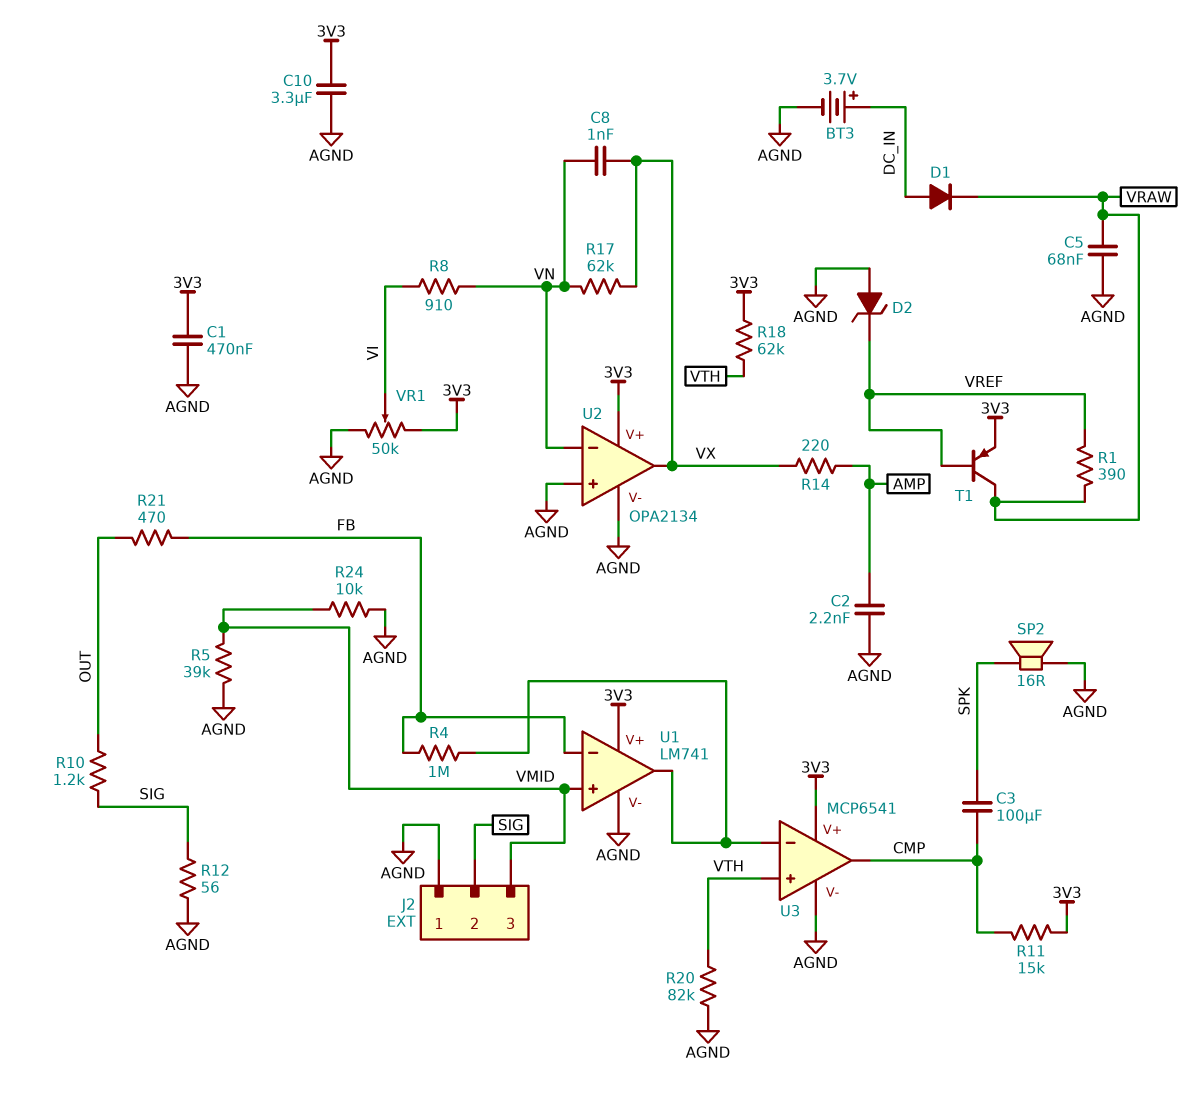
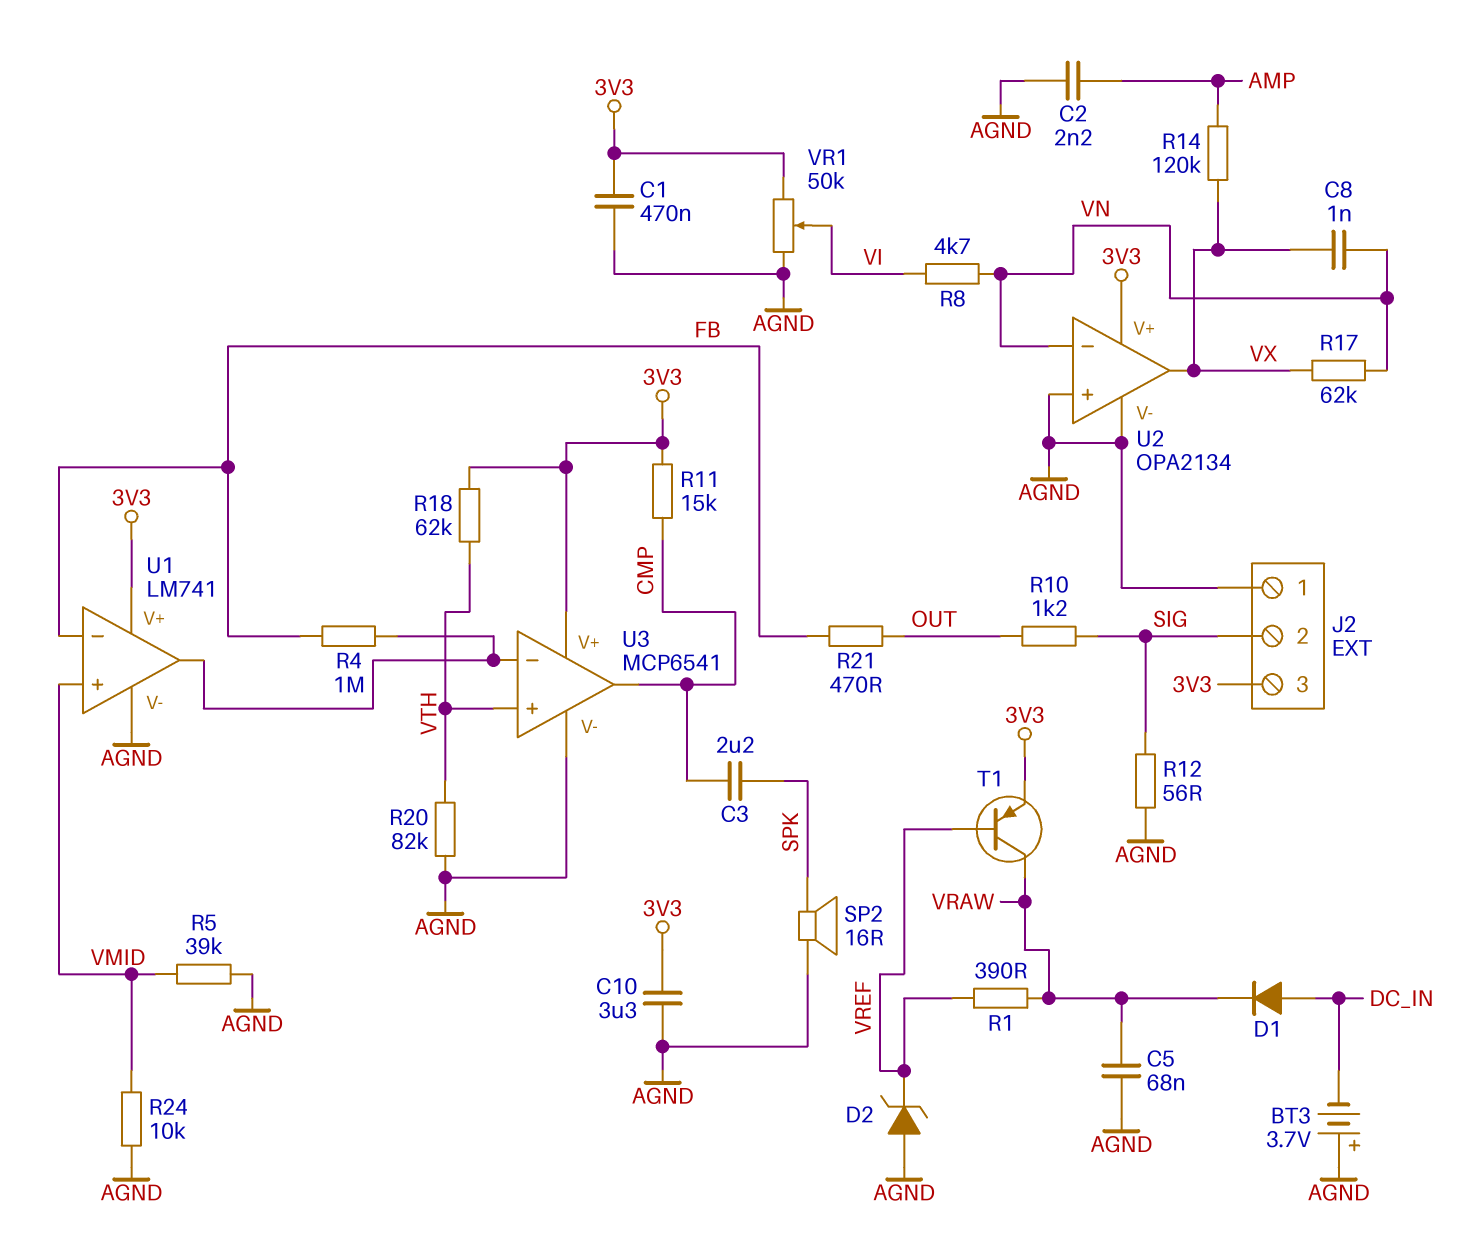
BT3: 3.7V (plus DC_IN, minus AGND) -> 3.7V (plus AGND, minus DC_IN)
C3: 100uF (CMP, SPK) -> 2.2uF (CMP, SPK)
J2 pin 3: VMID -> 3V3
R8: 910 (VI, VN) -> 4.7k (VI, VN)
R14: 220 (AMP, VX) -> 120k (AMP, VX)

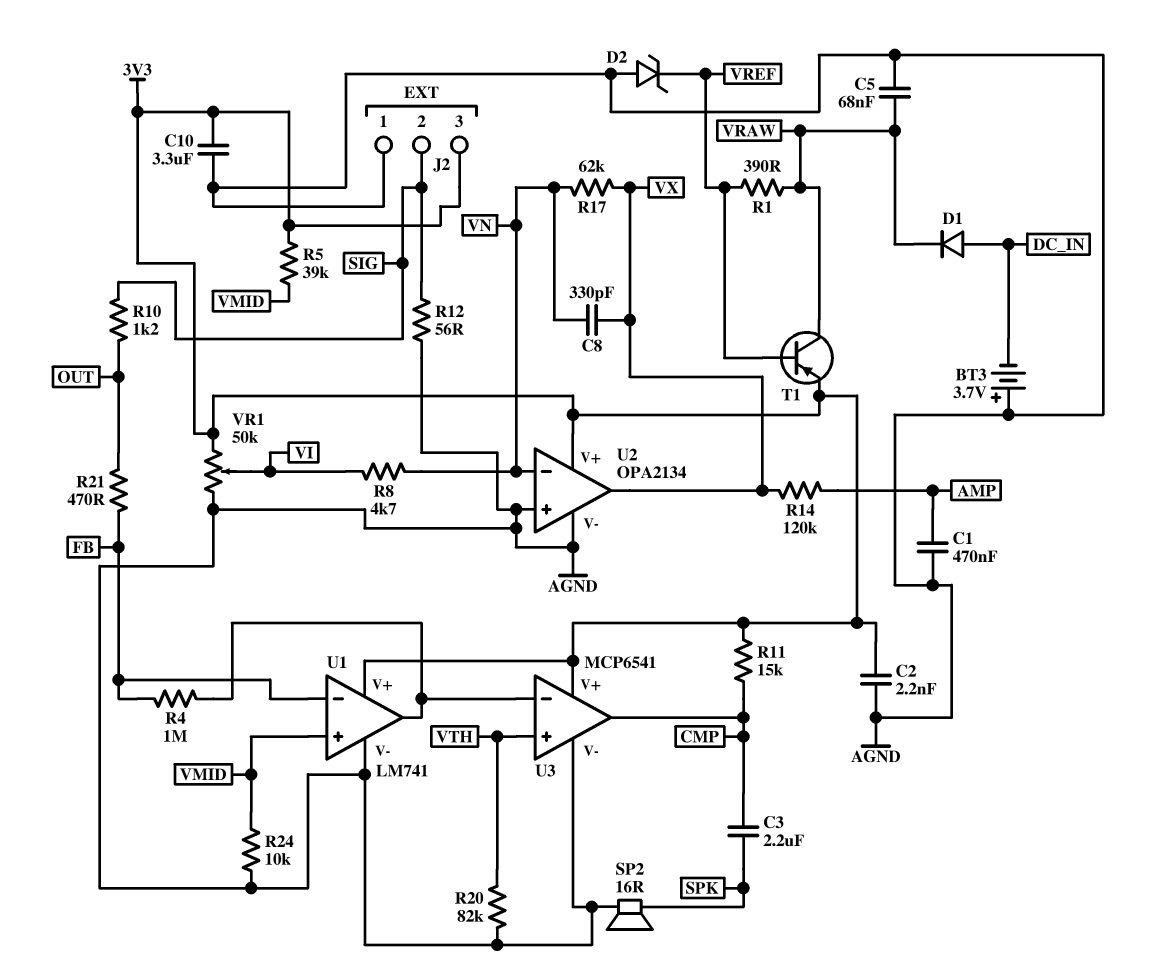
C1: 470nF (3V3, AGND) -> 470nF (AGND, AMP)
C2: 2.2nF (AGND, AMP) -> 2.2nF (3V3, AGND)
C8: 1nF (VN, VX) -> 330pF (VN, VX)
R5: 39k (AGND, VMID) -> 39k (3V3, VMID)
R18: 62k (3V3, VTH) -> none

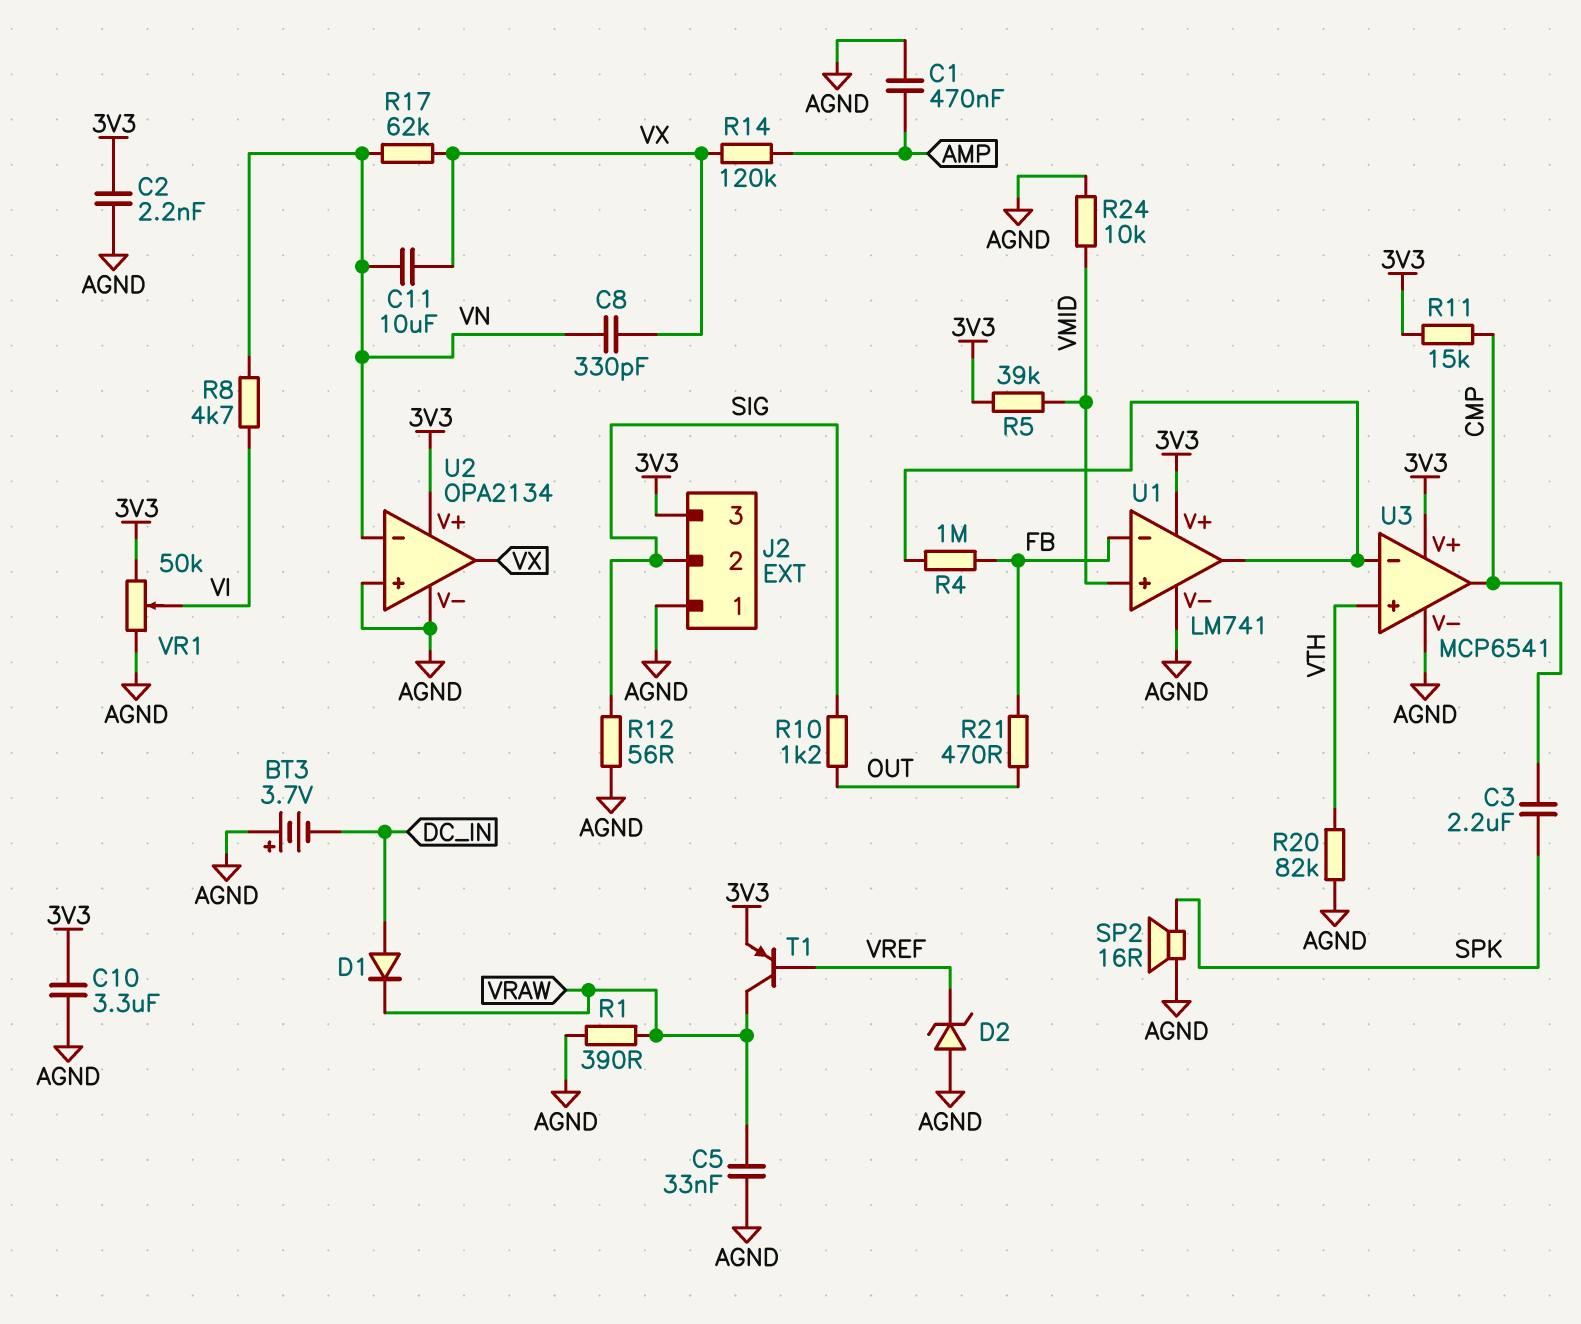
C5: 68nF (AGND, VRAW) -> 33nF (AGND, VRAW)
C11: none -> 10uF (VN, VX)
R1: 390 (VRAW, VREF) -> 390 (AGND, VRAW)

